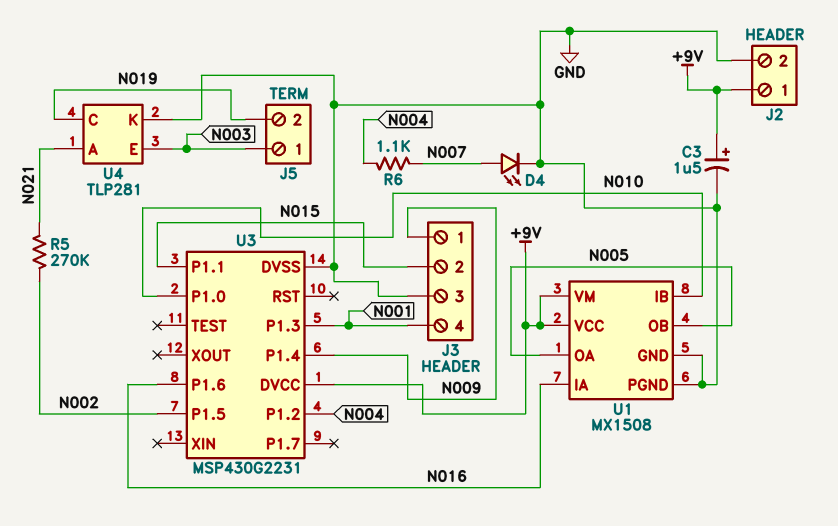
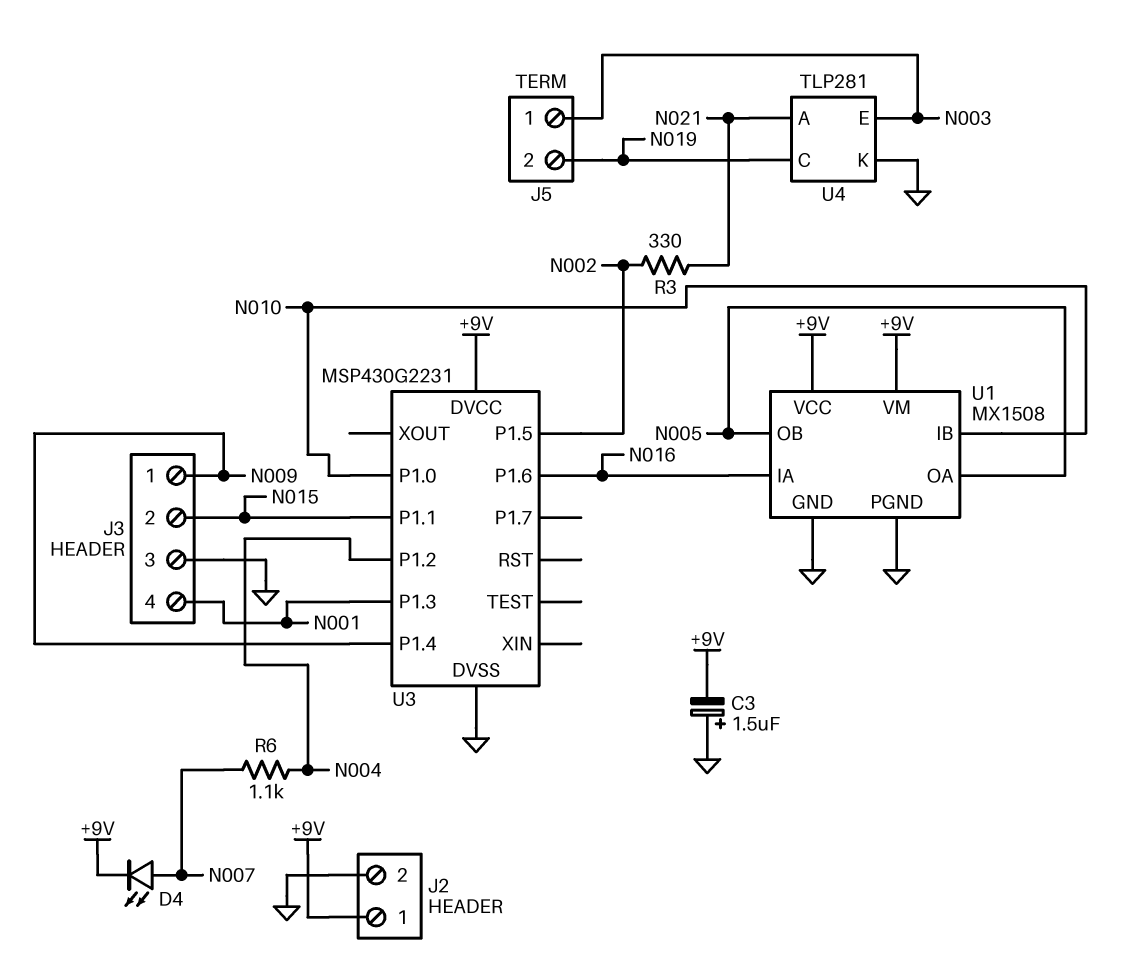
C3: 1.5uF (plus +9V, minus GND) -> 1.5uF (plus GND, minus +9V)
D4: LED (A N007, K GND) -> LED (A N007, K +9V)
R3: none -> 330 (N002, N021)
R5: 270k (N002, N021) -> none

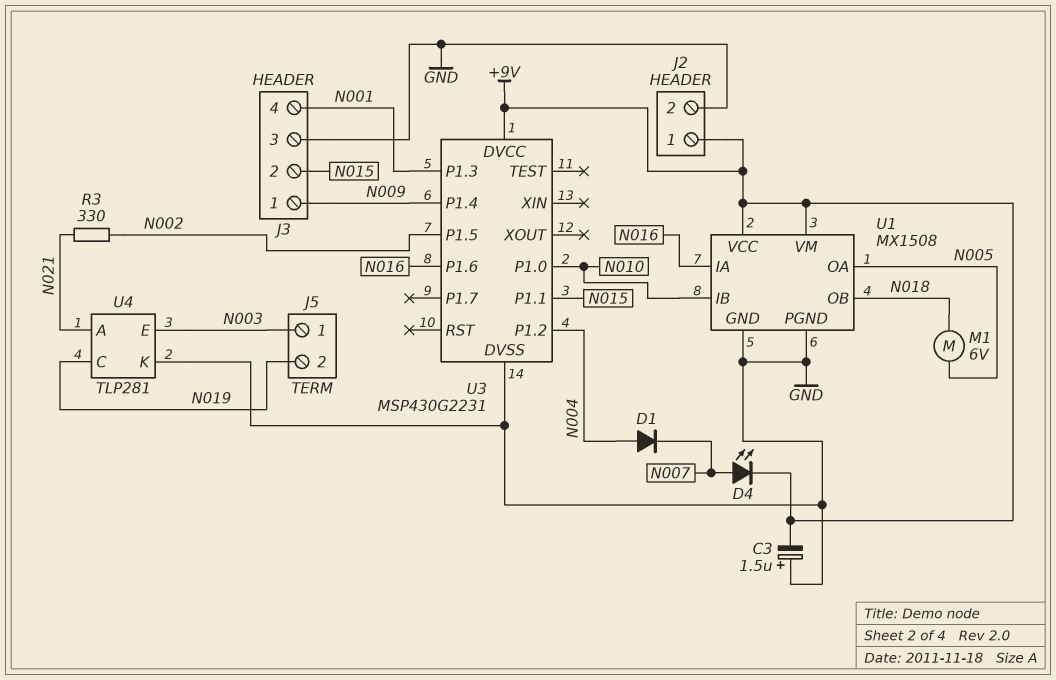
D1: none -> diode (A N004, K N007)
M1: none -> motor 6V (N005, N018)
R6: 1.1k (N004, N007) -> none
U1 pin OB: N005 -> N018

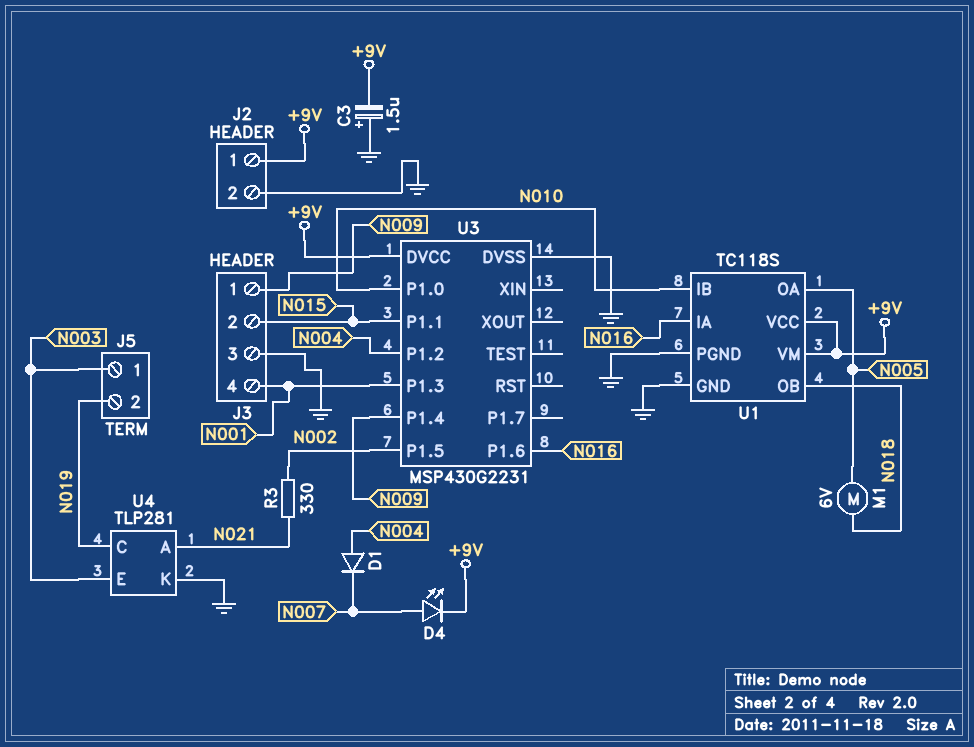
U1: MX1508 -> TC118S

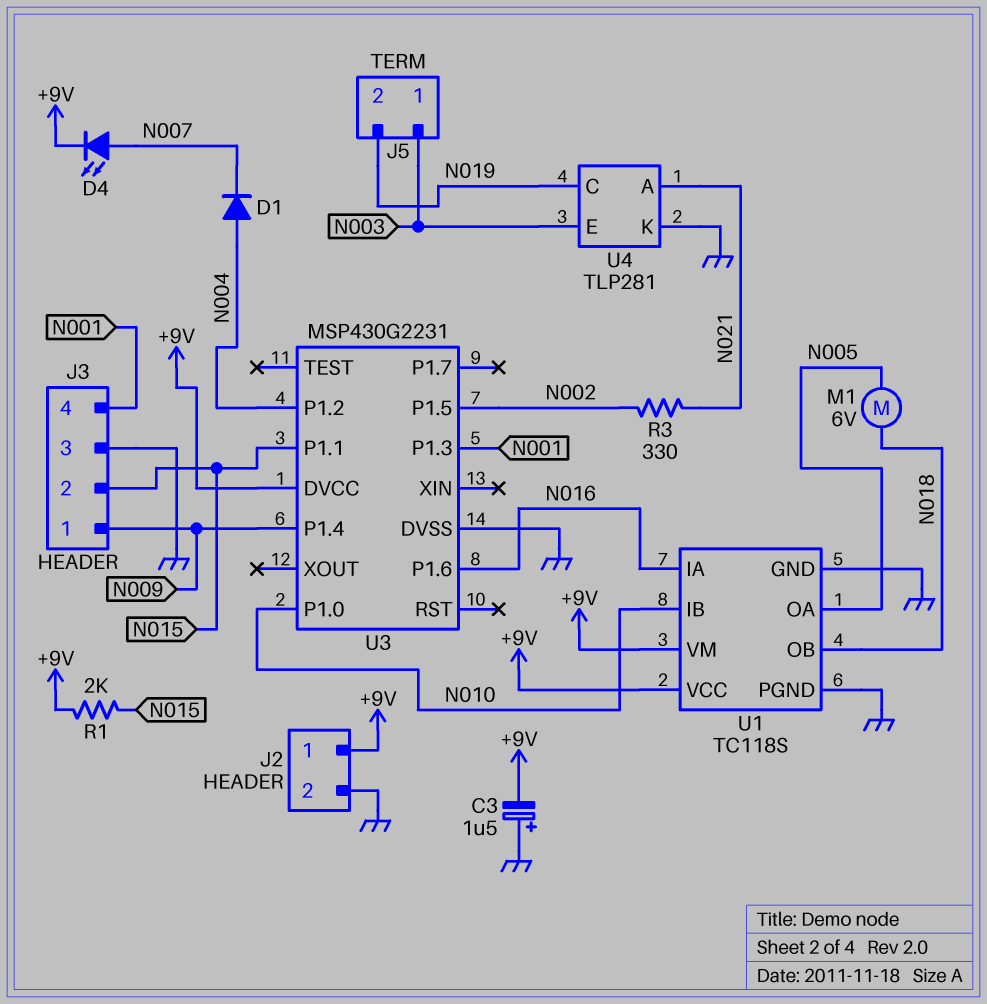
R1: none -> 2k (+9V, N015)

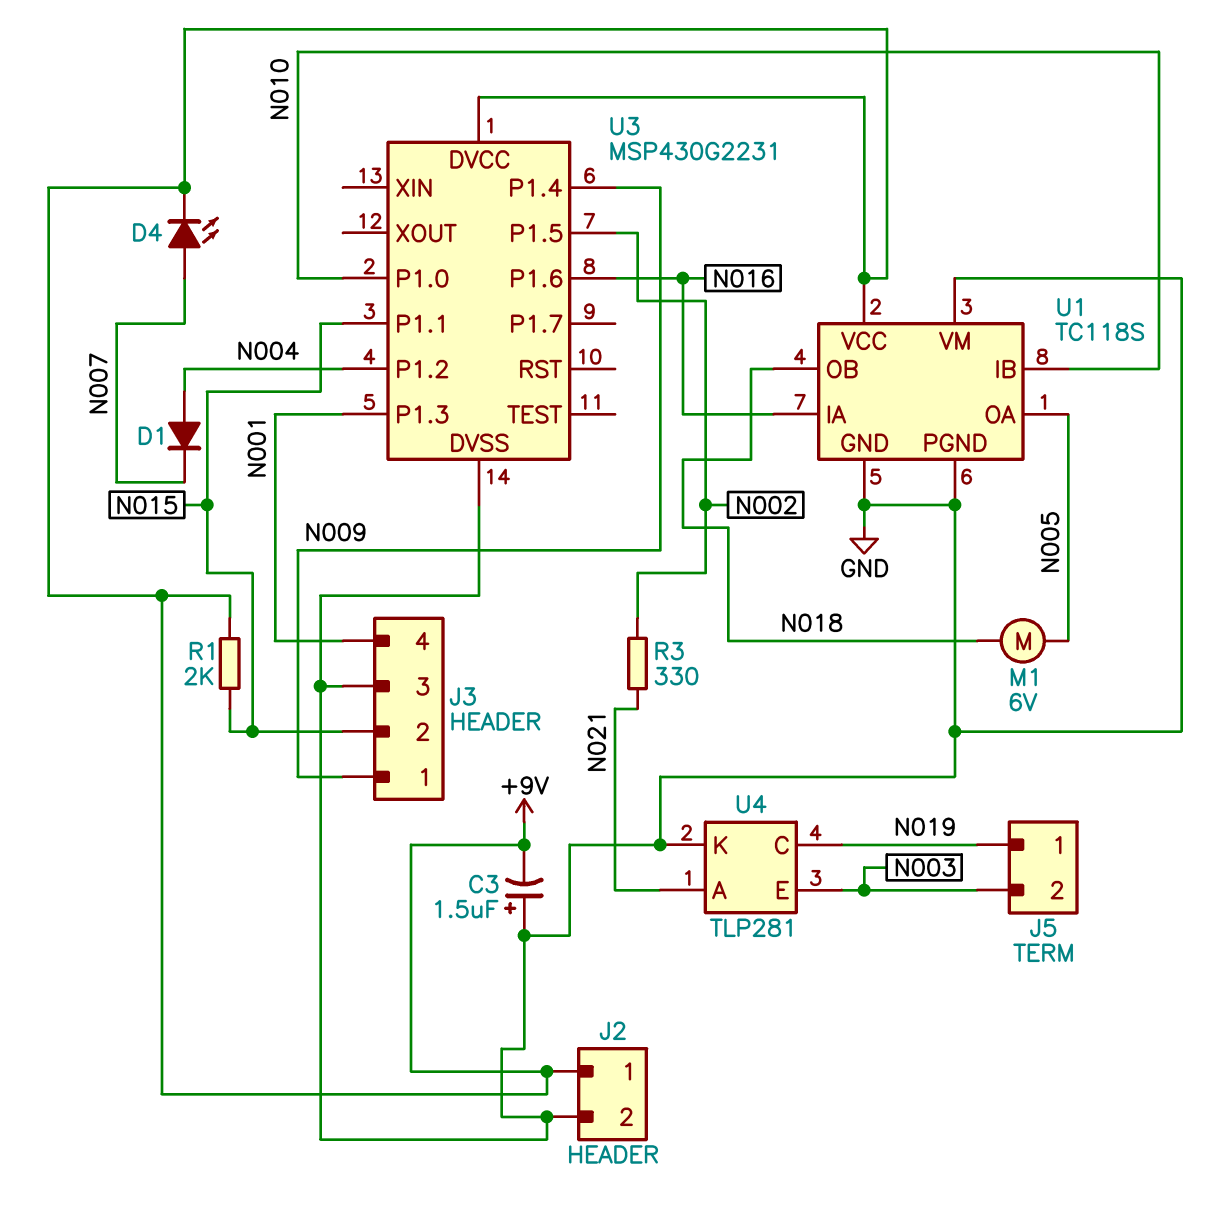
J5 pin 1: N003 -> N019
J5 pin 2: N019 -> N003
U1 pin VM: +9V -> GND

